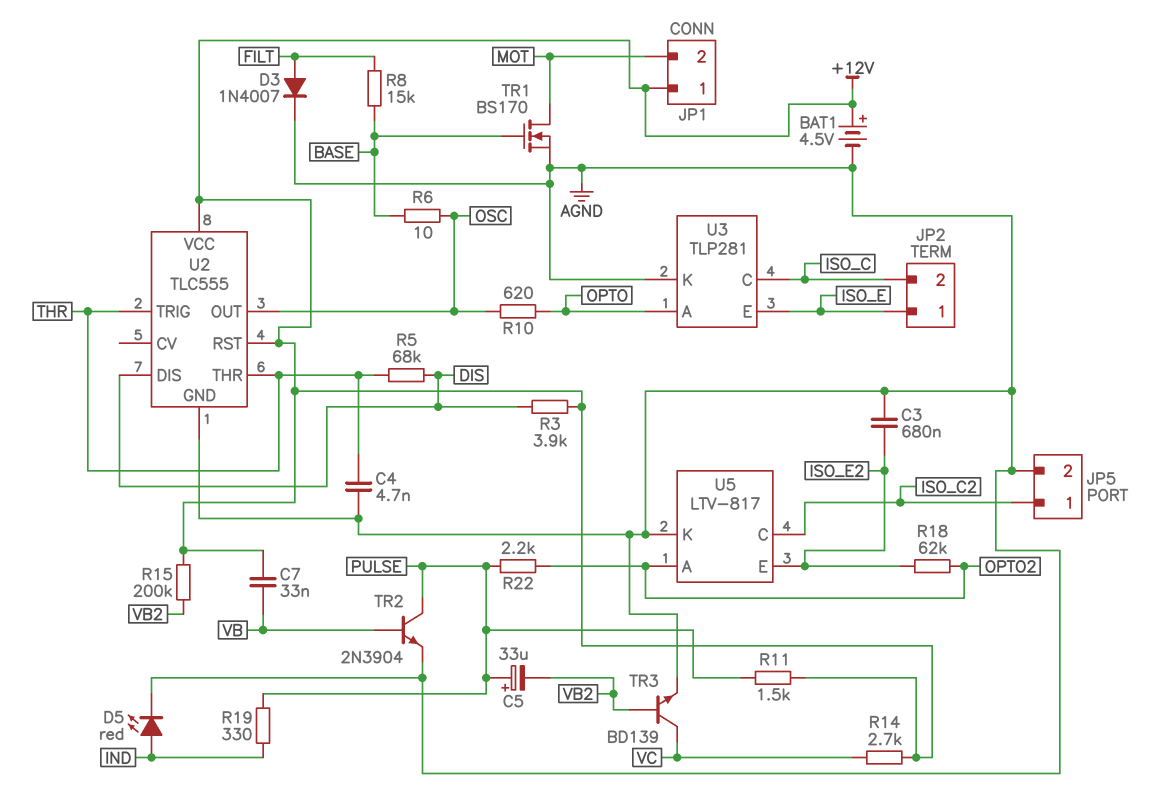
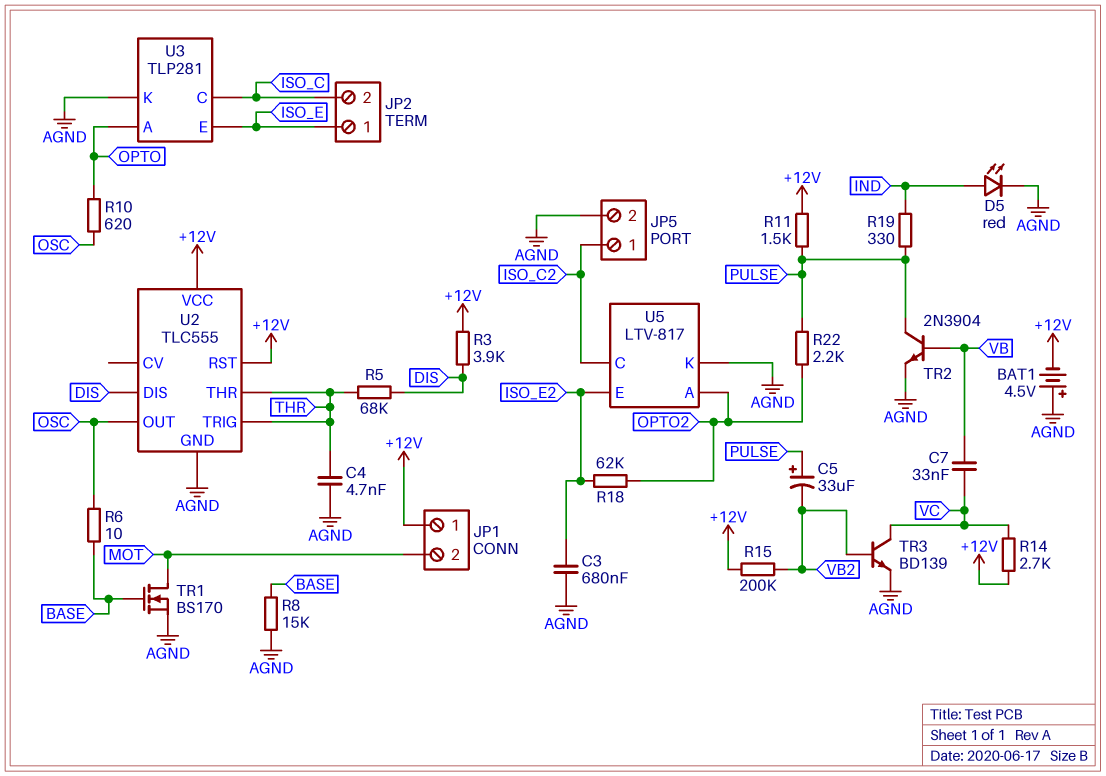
BAT1: 4.5V (plus +12V, minus AGND) -> 4.5V (plus AGND, minus +12V)
C7: 33nF (+12V, VB) -> 33nF (VB, VC)
D3: diode 1N4007 (A FILT, K AGND) -> none
R8: 15k (BASE, FILT) -> 15k (AGND, BASE)

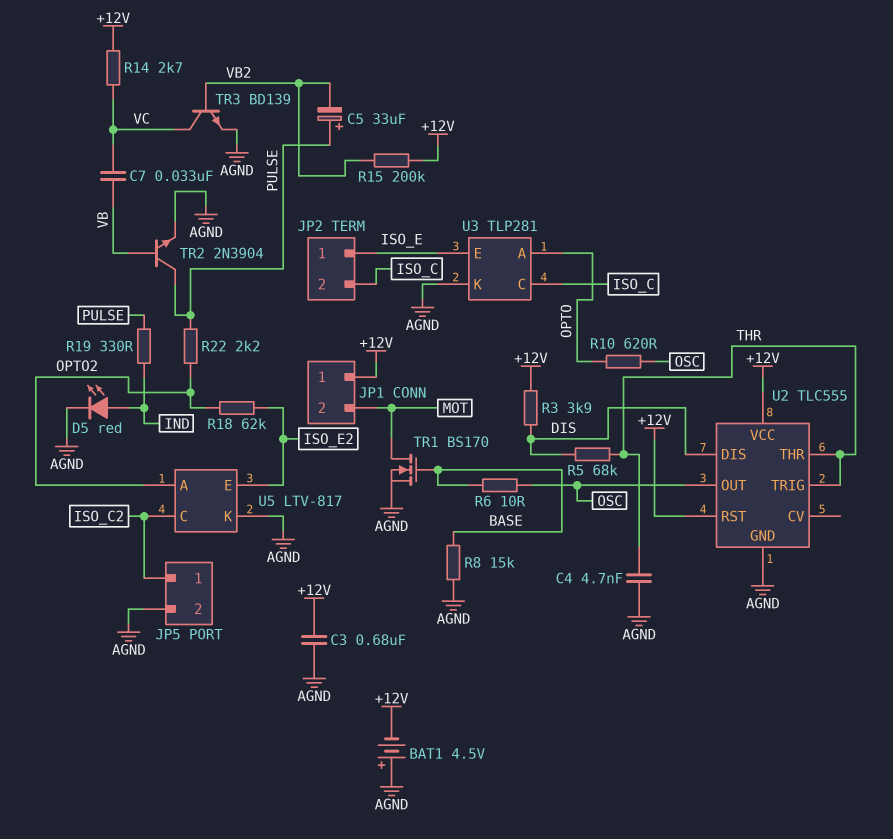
C3: 680nF (AGND, ISO_E2) -> 680nF (+12V, AGND)
R11: 1.5k (+12V, PULSE) -> none

